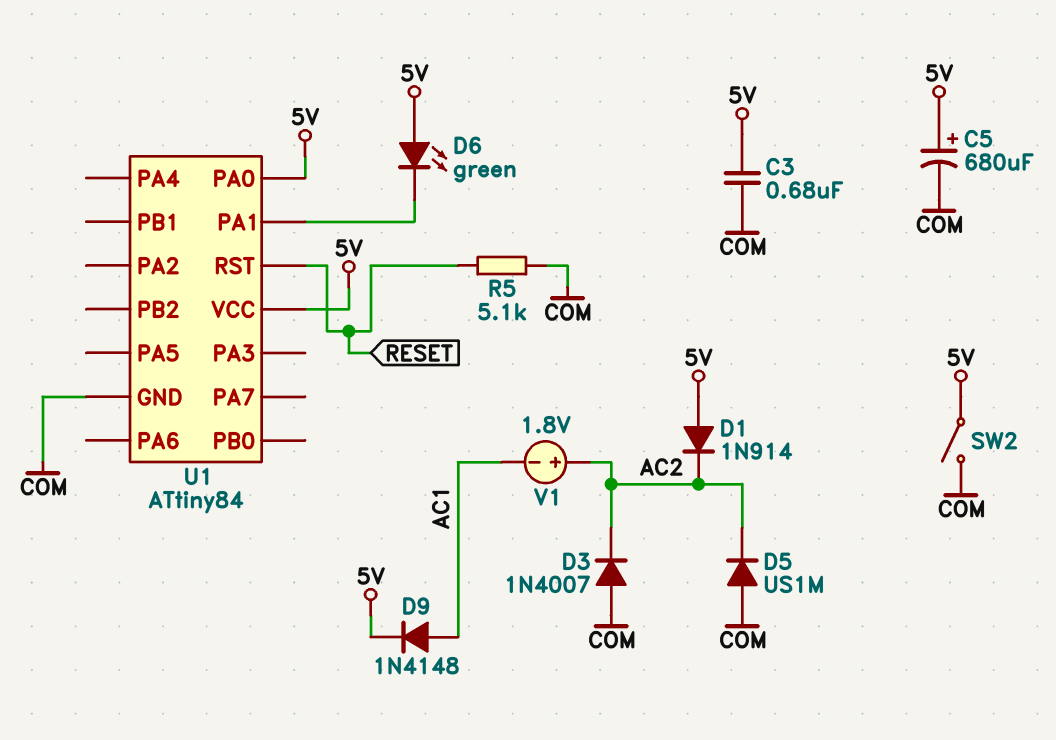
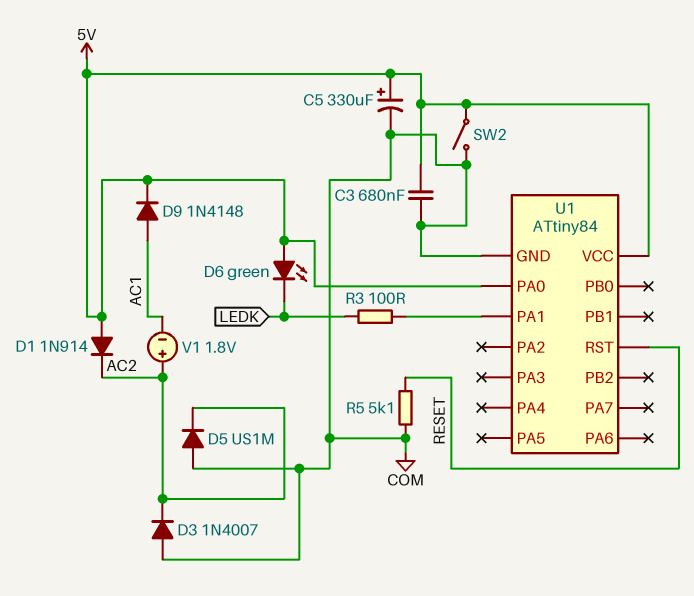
C5: 680uF (plus 5V, minus COM) -> 330uF (plus 5V, minus COM)
D6: LED green (A 5V, K U1/PA1) -> LED green (A 5V, K LEDK)
R3: none -> 100 (LEDK, U1/PA1)

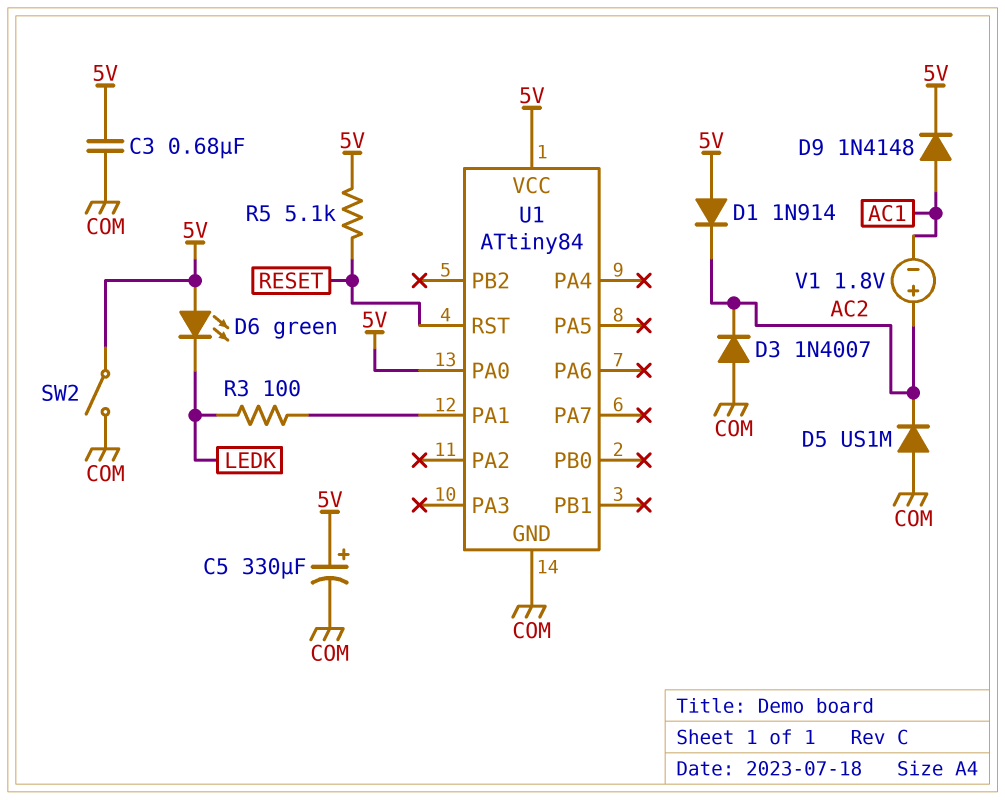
R5: 5.1k (COM, RESET) -> 5.1k (5V, RESET)

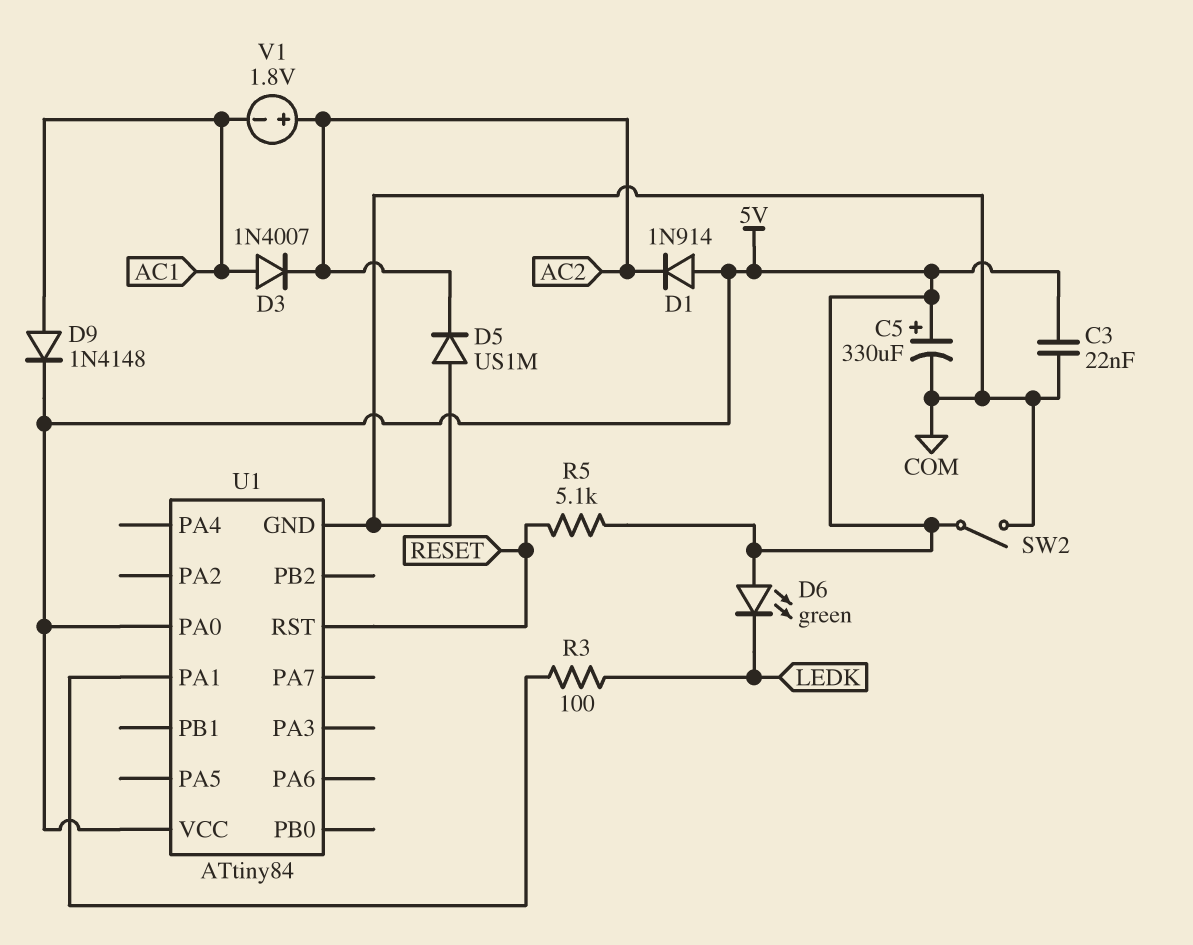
C3: 680nF (5V, COM) -> 22nF (5V, COM)
D3: diode 1N4007 (A COM, K AC2) -> diode 1N4007 (A AC1, K AC2)

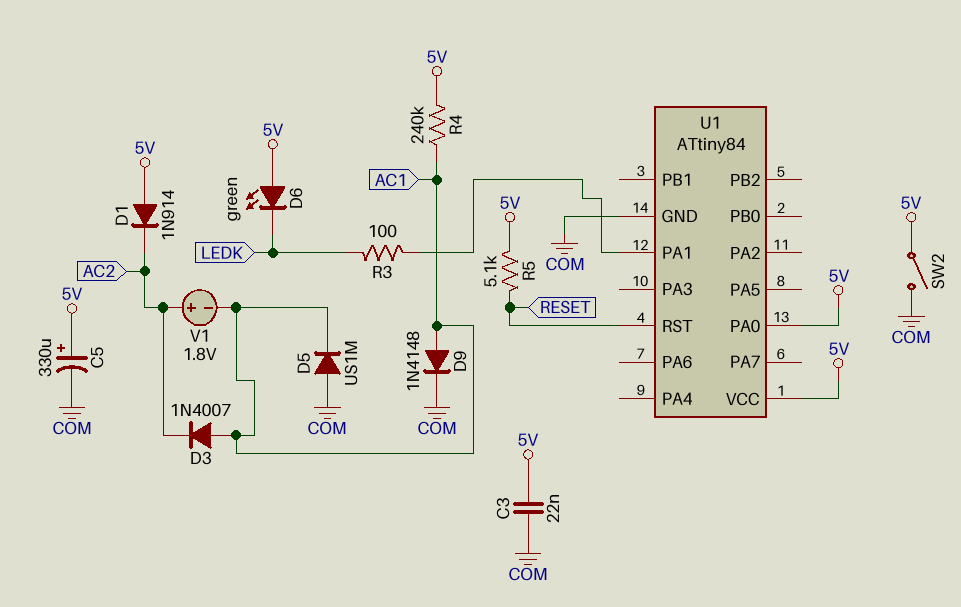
D5: diode US1M (A COM, K AC2) -> diode US1M (A COM, K AC1)
D9: diode 1N4148 (A AC1, K 5V) -> diode 1N4148 (A AC1, K COM)
R4: none -> 240k (5V, AC1)

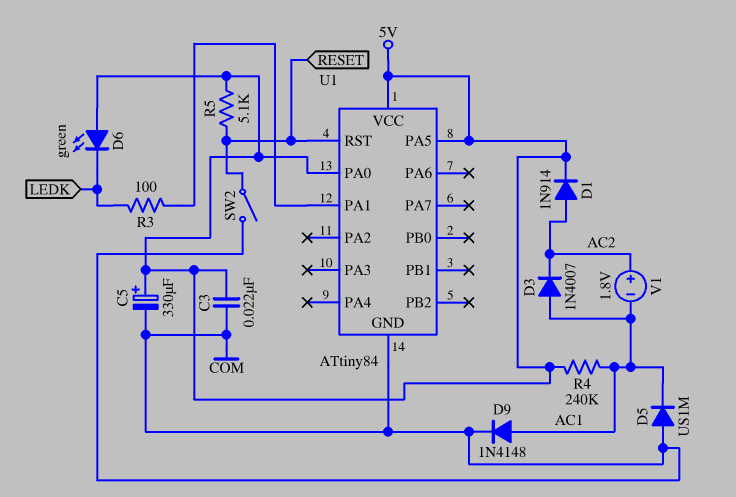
D1: diode 1N914 (A 5V, K AC2) -> diode 1N914 (A AC2, K 5V)
SW2: switch (5V, COM) -> switch (COM, RESET)
U1 pin PA5: none -> 5V

